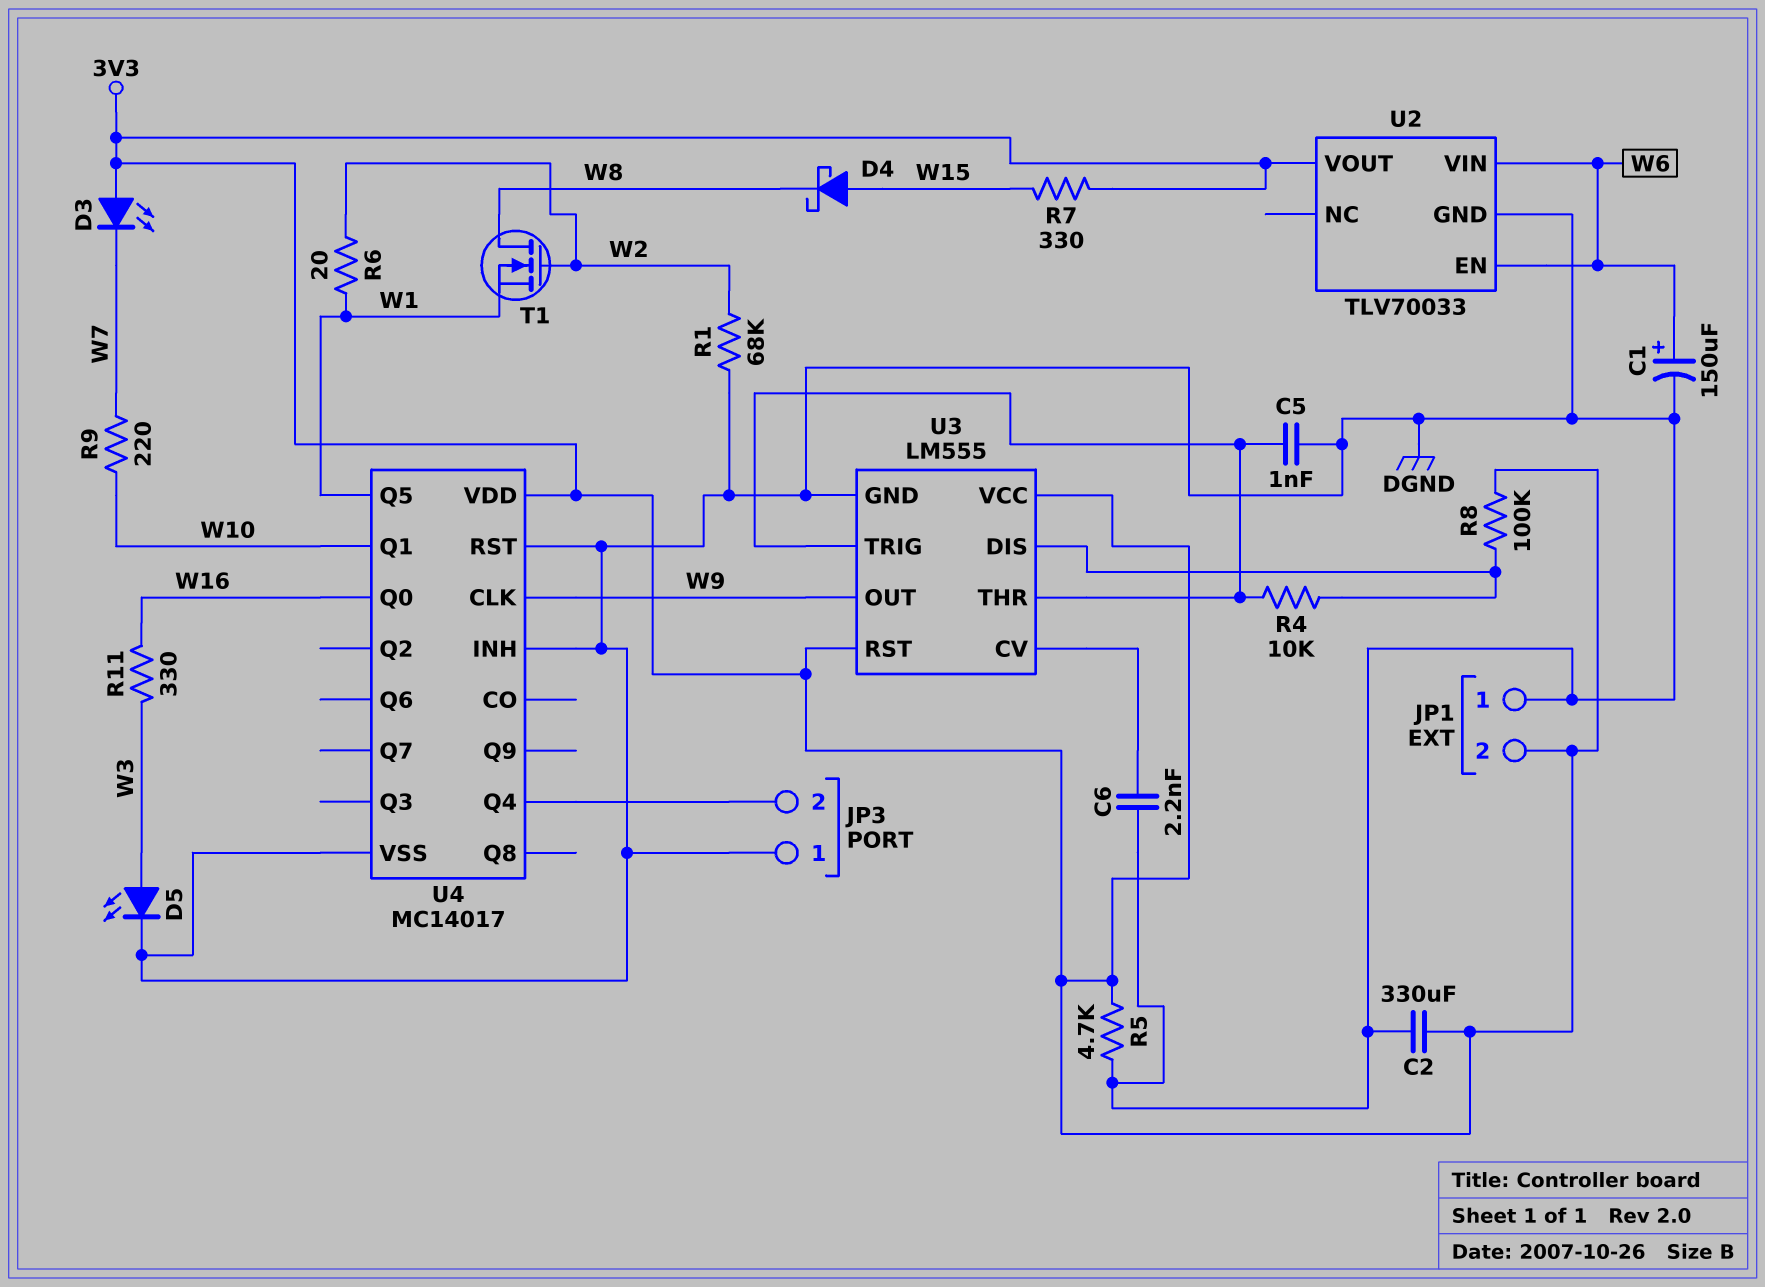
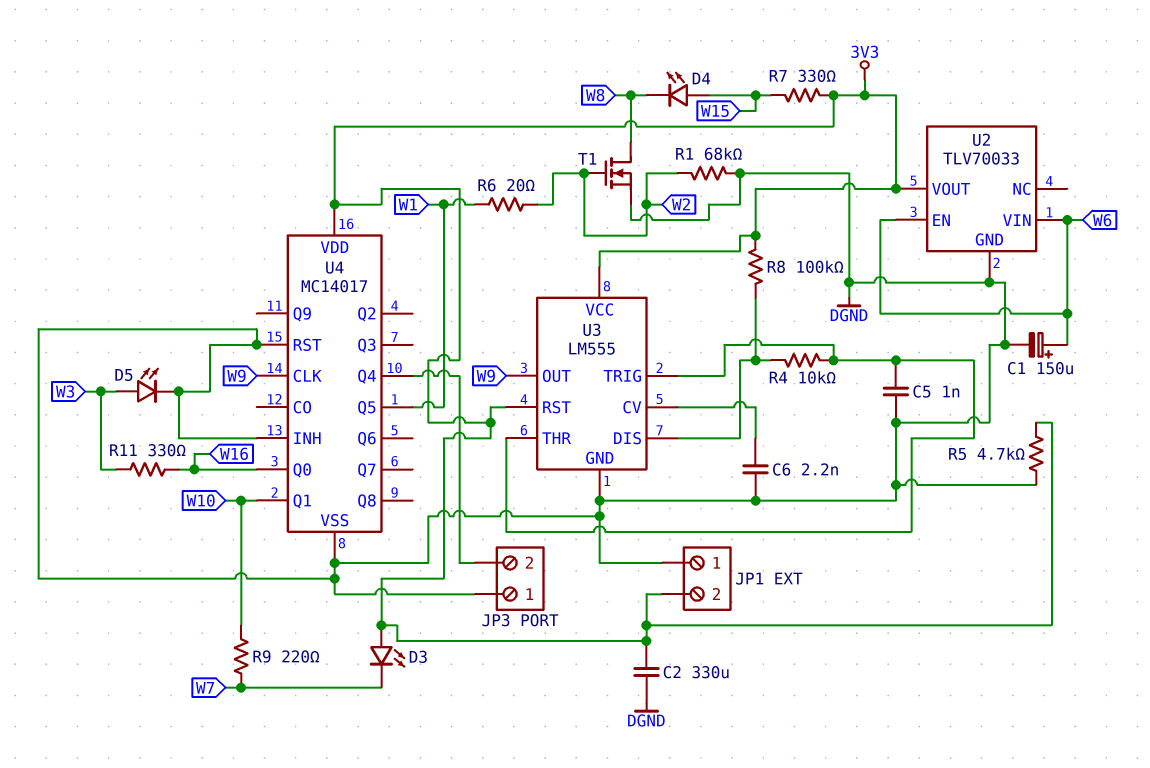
D4: schottky (A W15, K W8) -> LED (A W15, K W8)
T1: NMOS (G W2, D W8, S W1) -> NMOS (G W2, D W8, S DGND)

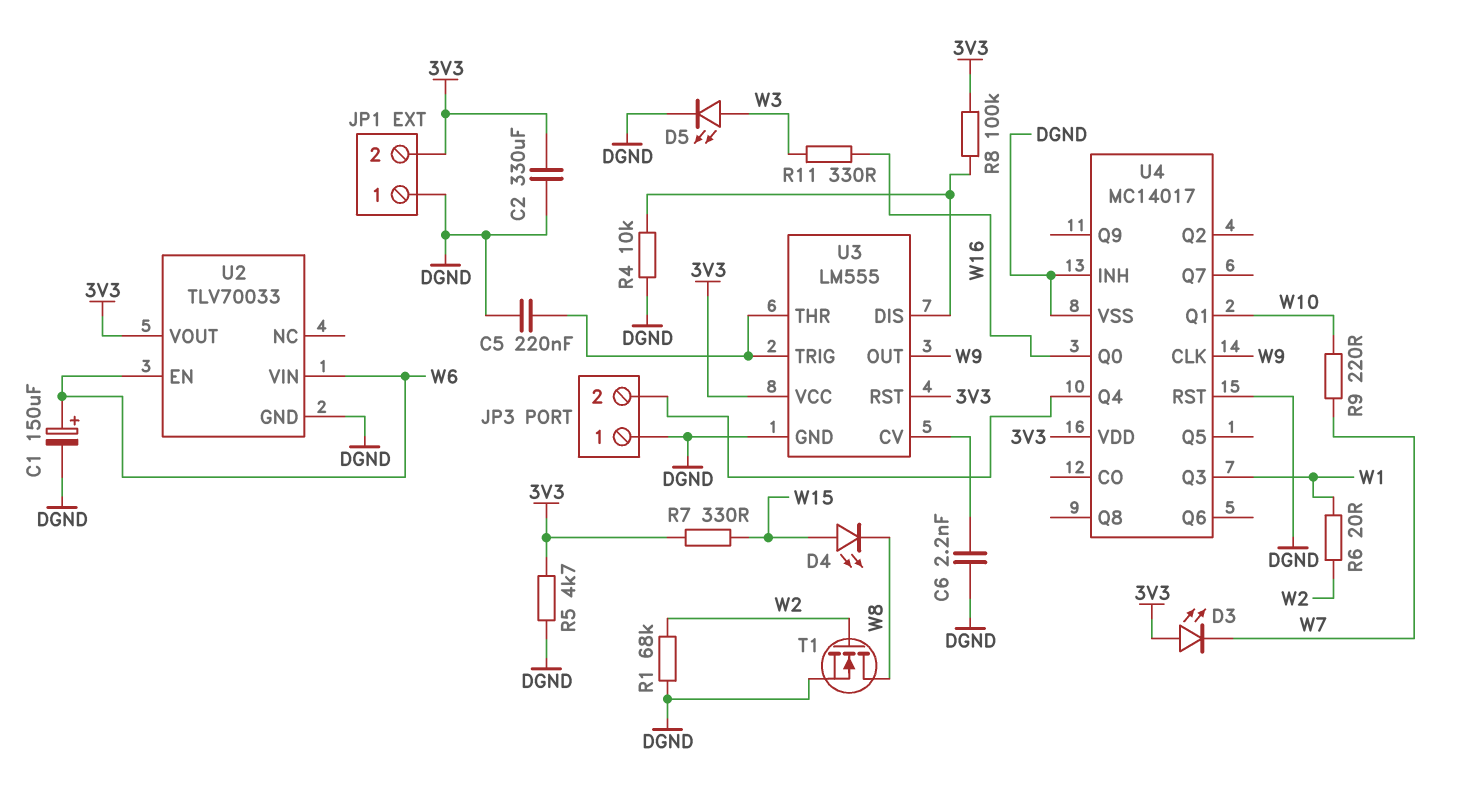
C5: 1nF (DGND, U3/THR) -> 220nF (DGND, U3/THR)
R4: 10k (U3/DIS, U3/THR) -> 10k (DGND, U3/DIS)
U4 pin Q3: none -> W1
U4 pin Q5: W1 -> none

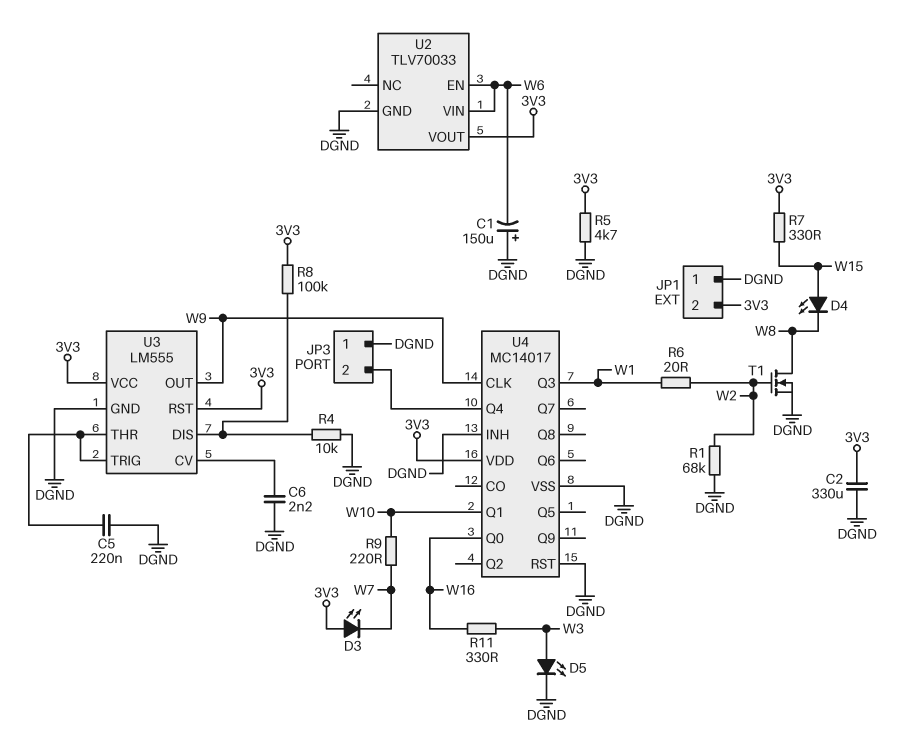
C1: 150uF (plus W6, minus DGND) -> 150uF (plus DGND, minus W6)

